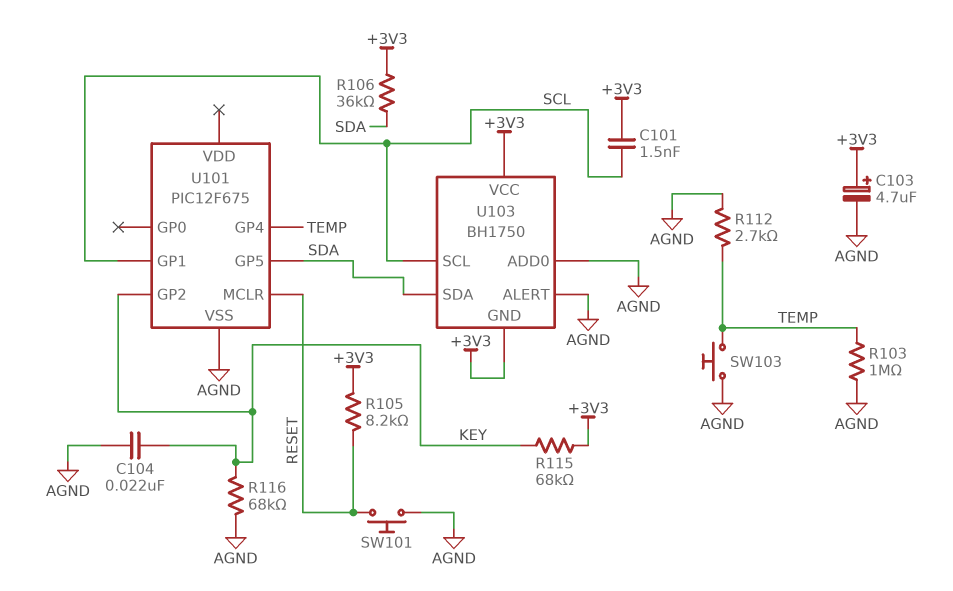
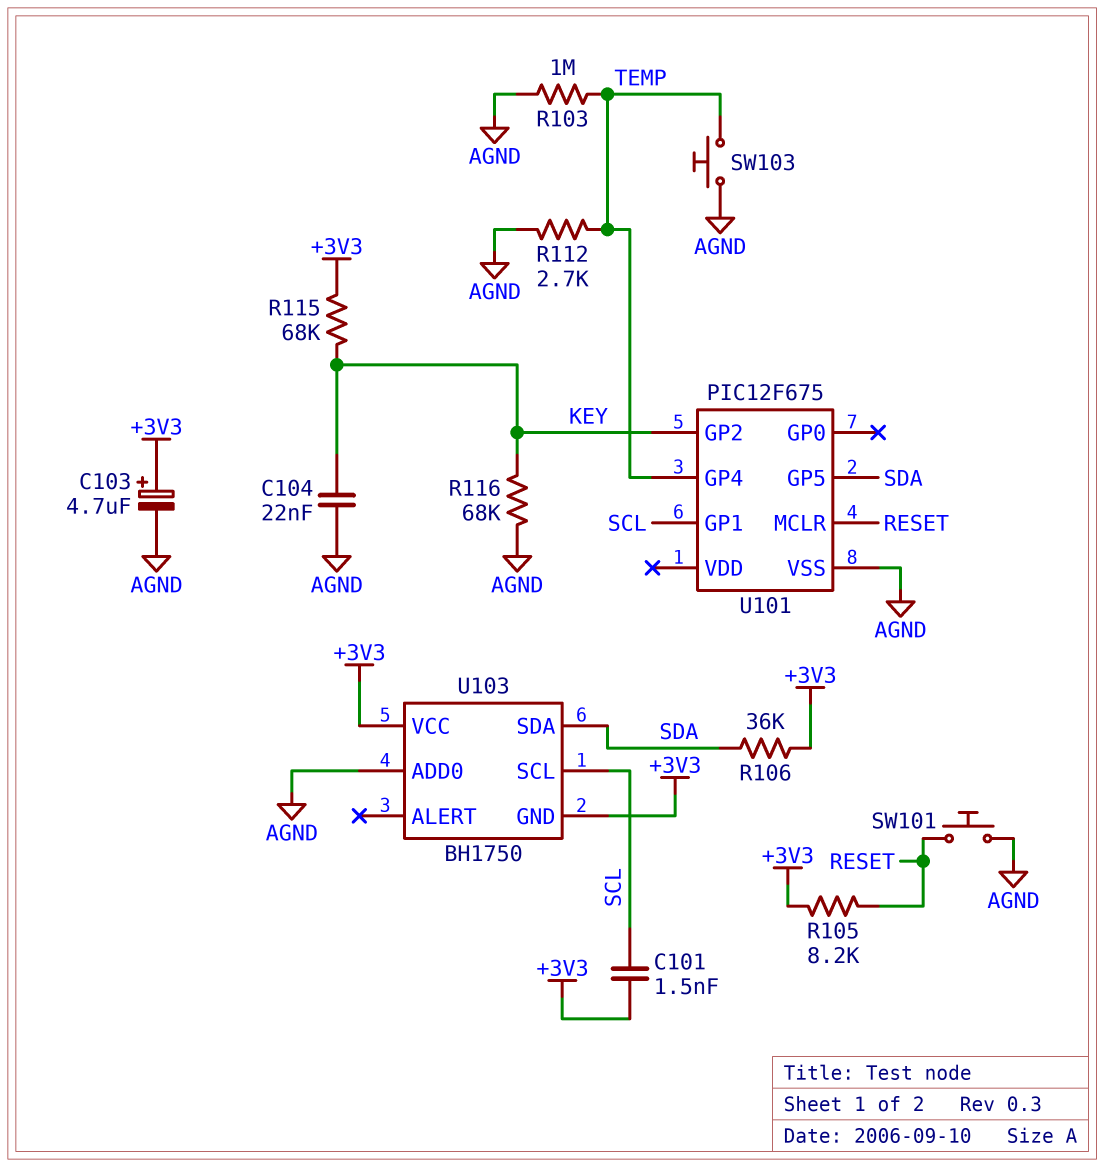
U103 pin ALERT: AGND -> none

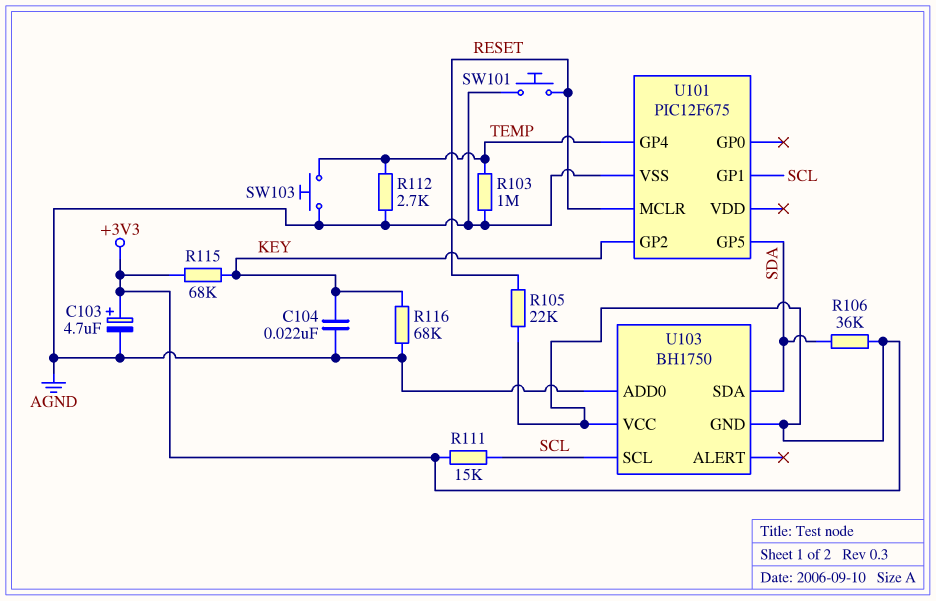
C101: 1.5nF (+3V3, SCL) -> none
R105: 8.2k (+3V3, RESET) -> 22k (+3V3, RESET)
R111: none -> 15k (+3V3, SCL)

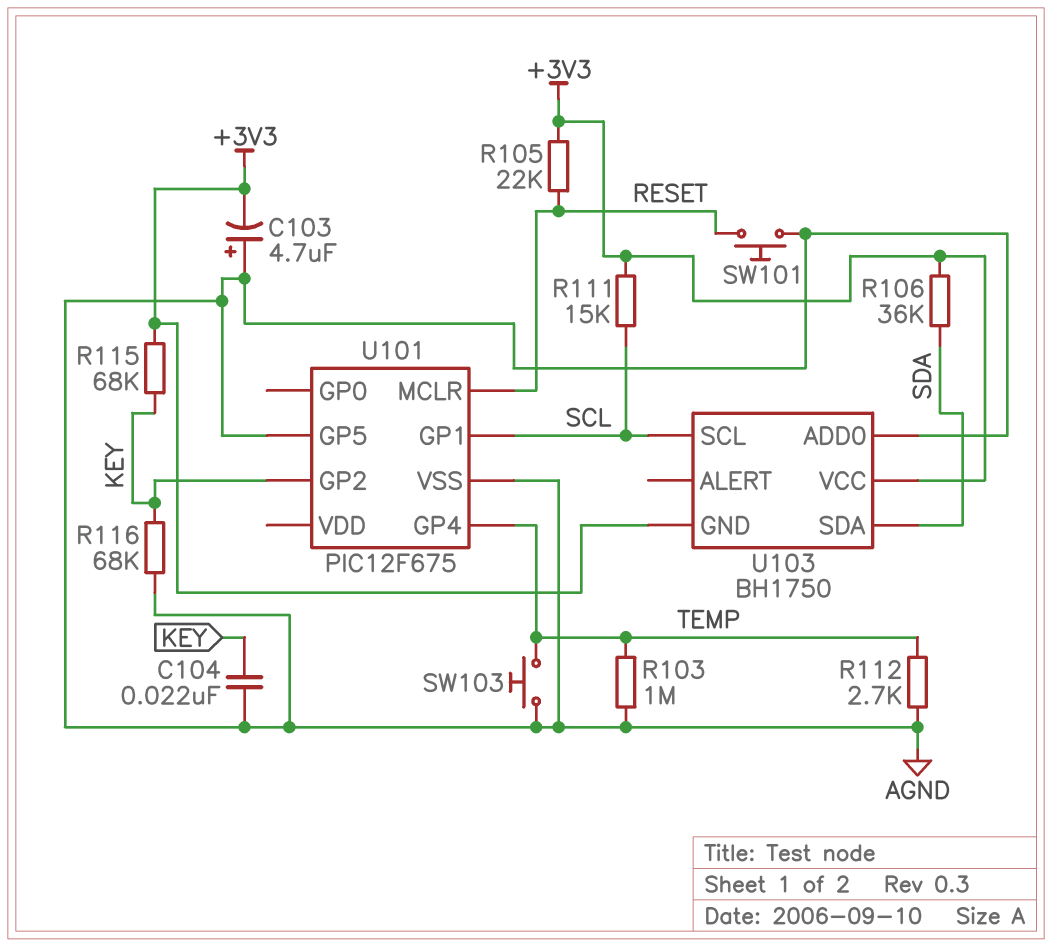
C103: 4.7uF (plus +3V3, minus AGND) -> 4.7uF (plus AGND, minus +3V3)
U101 pin GP5: SDA -> AGND

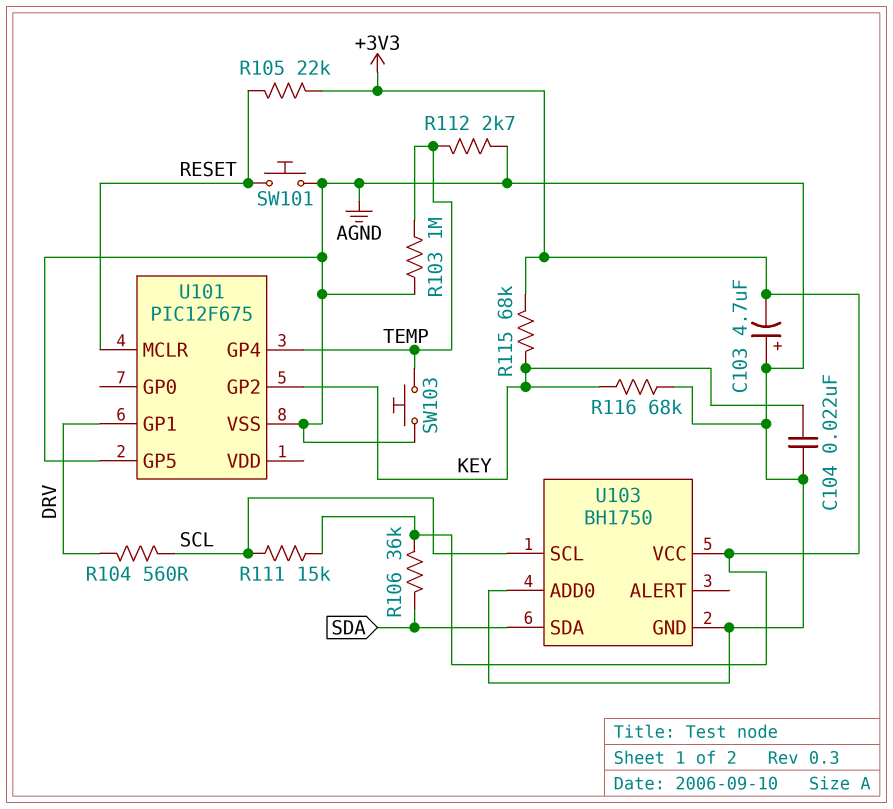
R104: none -> 560 (DRV, SCL)
U101 pin GP1: SCL -> DRV
U103 pin GND: +3V3 -> AGND

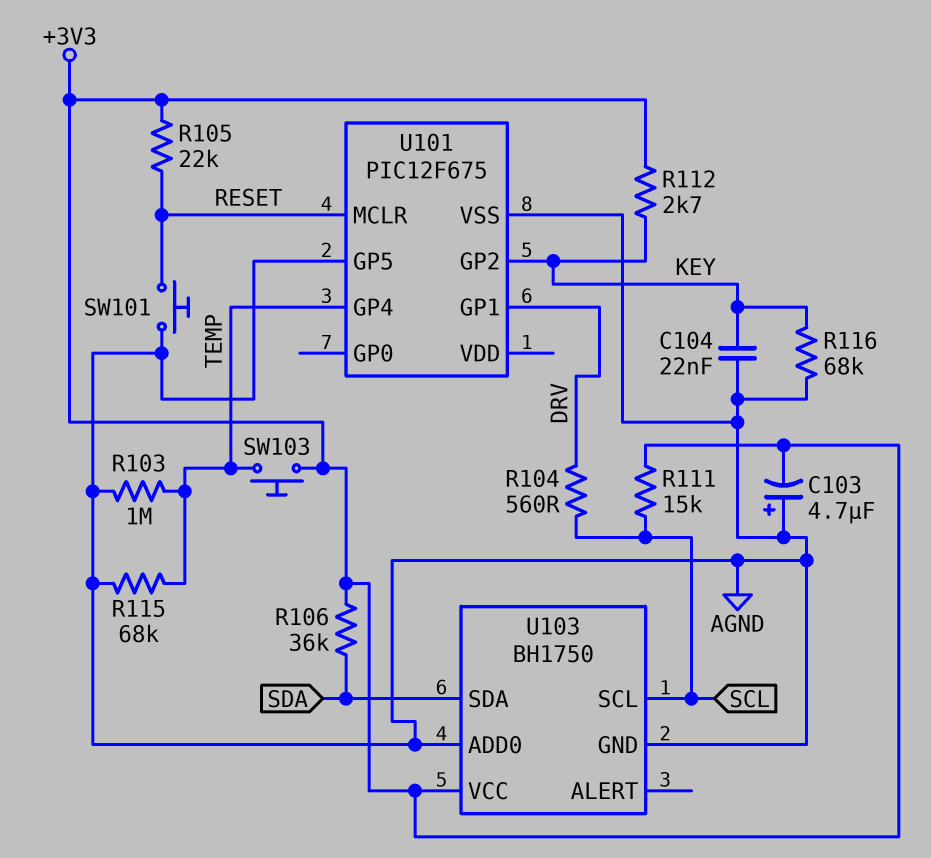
R112: 2.7k (AGND, TEMP) -> 2.7k (+3V3, KEY)
R115: 68k (+3V3, KEY) -> 68k (AGND, TEMP)
SW103: button (AGND, TEMP) -> button (+3V3, TEMP)

